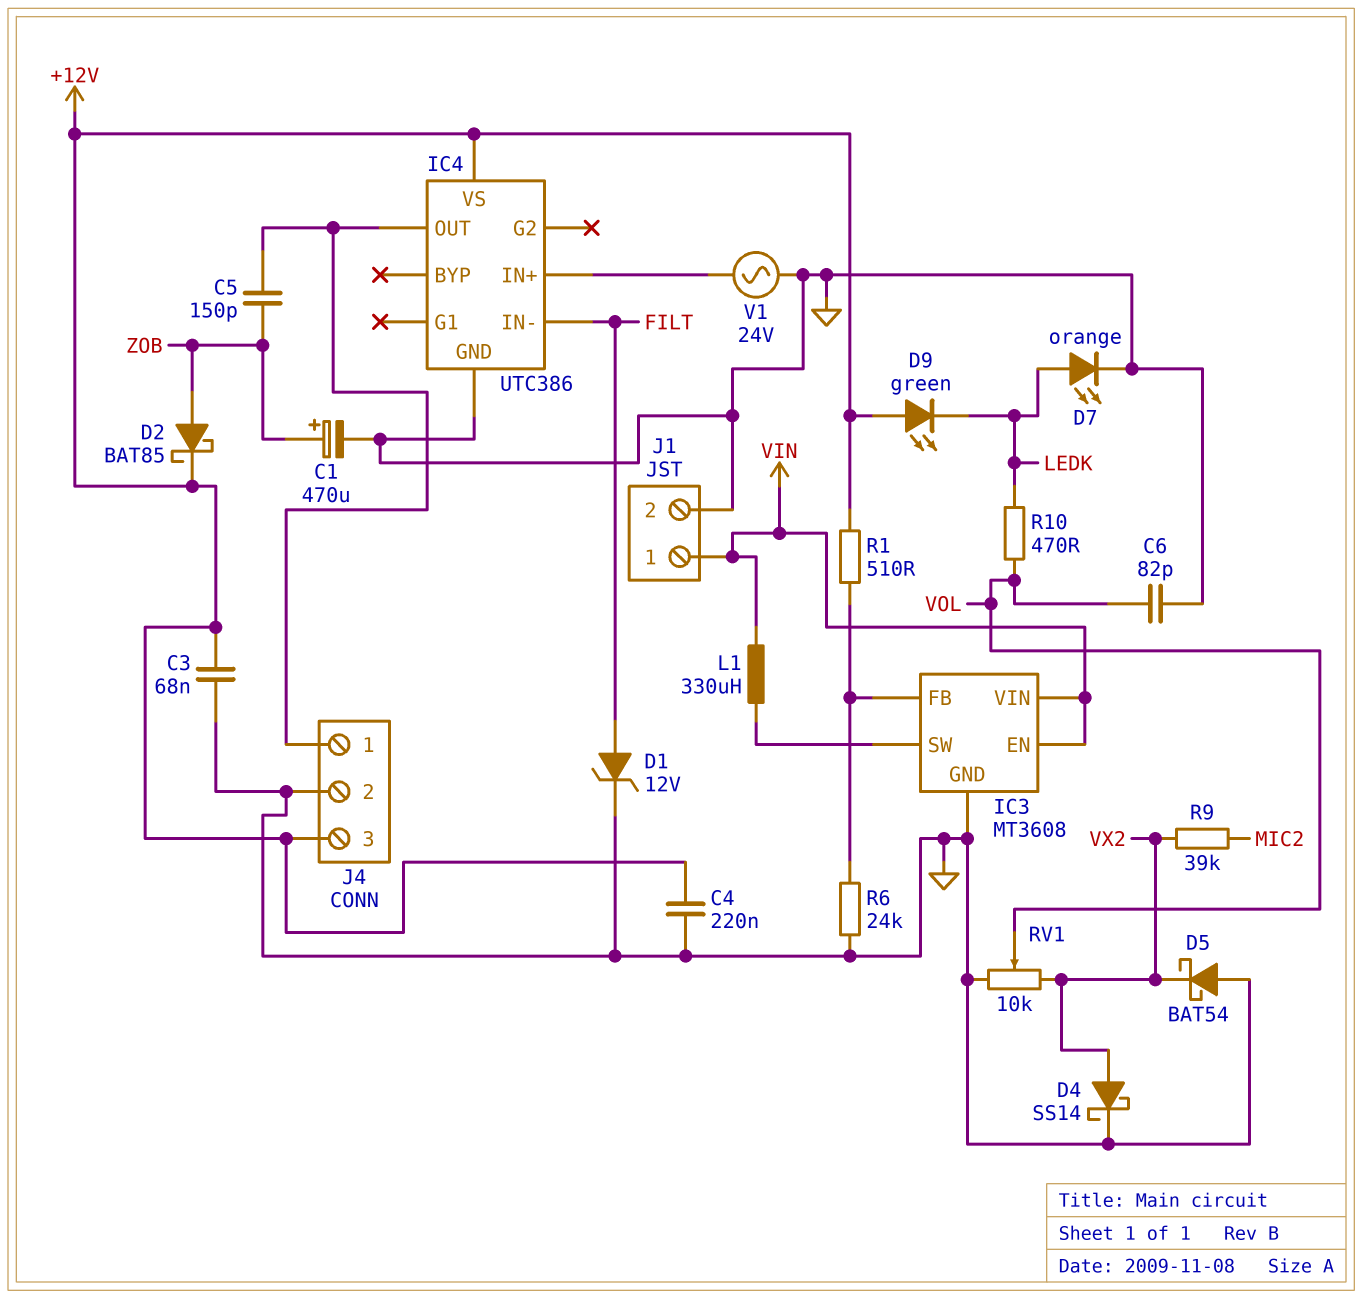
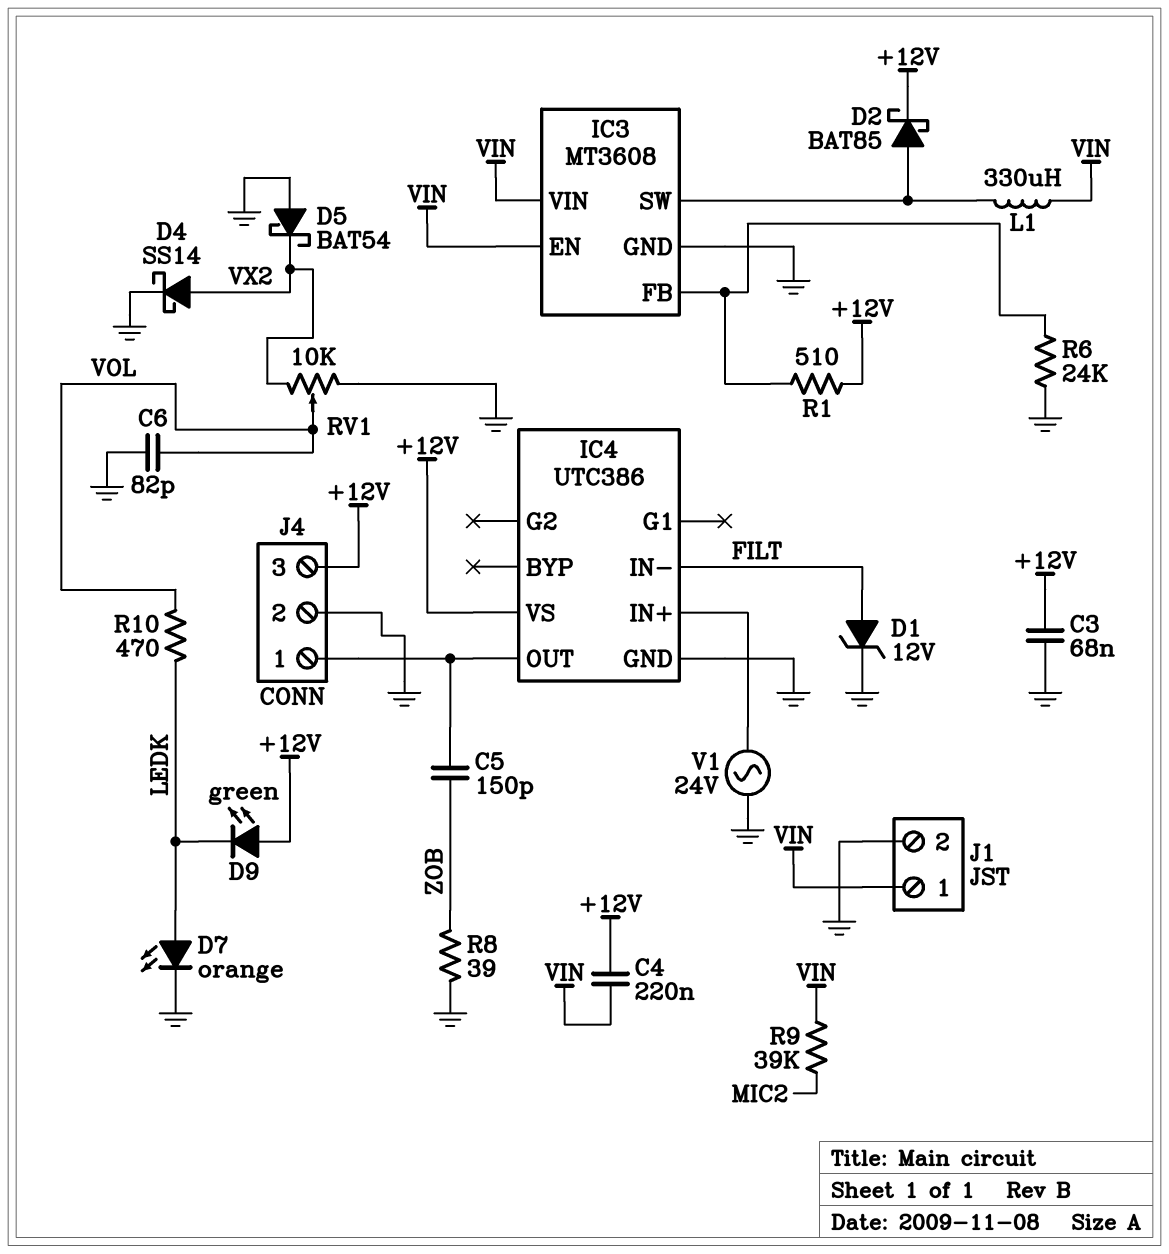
C1: 470uF (plus ZOB, minus GND) -> none
C4: 220nF (+12V, GND) -> 220nF (+12V, VIN)
D2: schottky BAT85 (A ZOB, K +12V) -> schottky BAT85 (A IC3/SW, K +12V)
R8: none -> 39 (GND, ZOB)
R9: 39k (MIC2, VX2) -> 39k (MIC2, VIN)

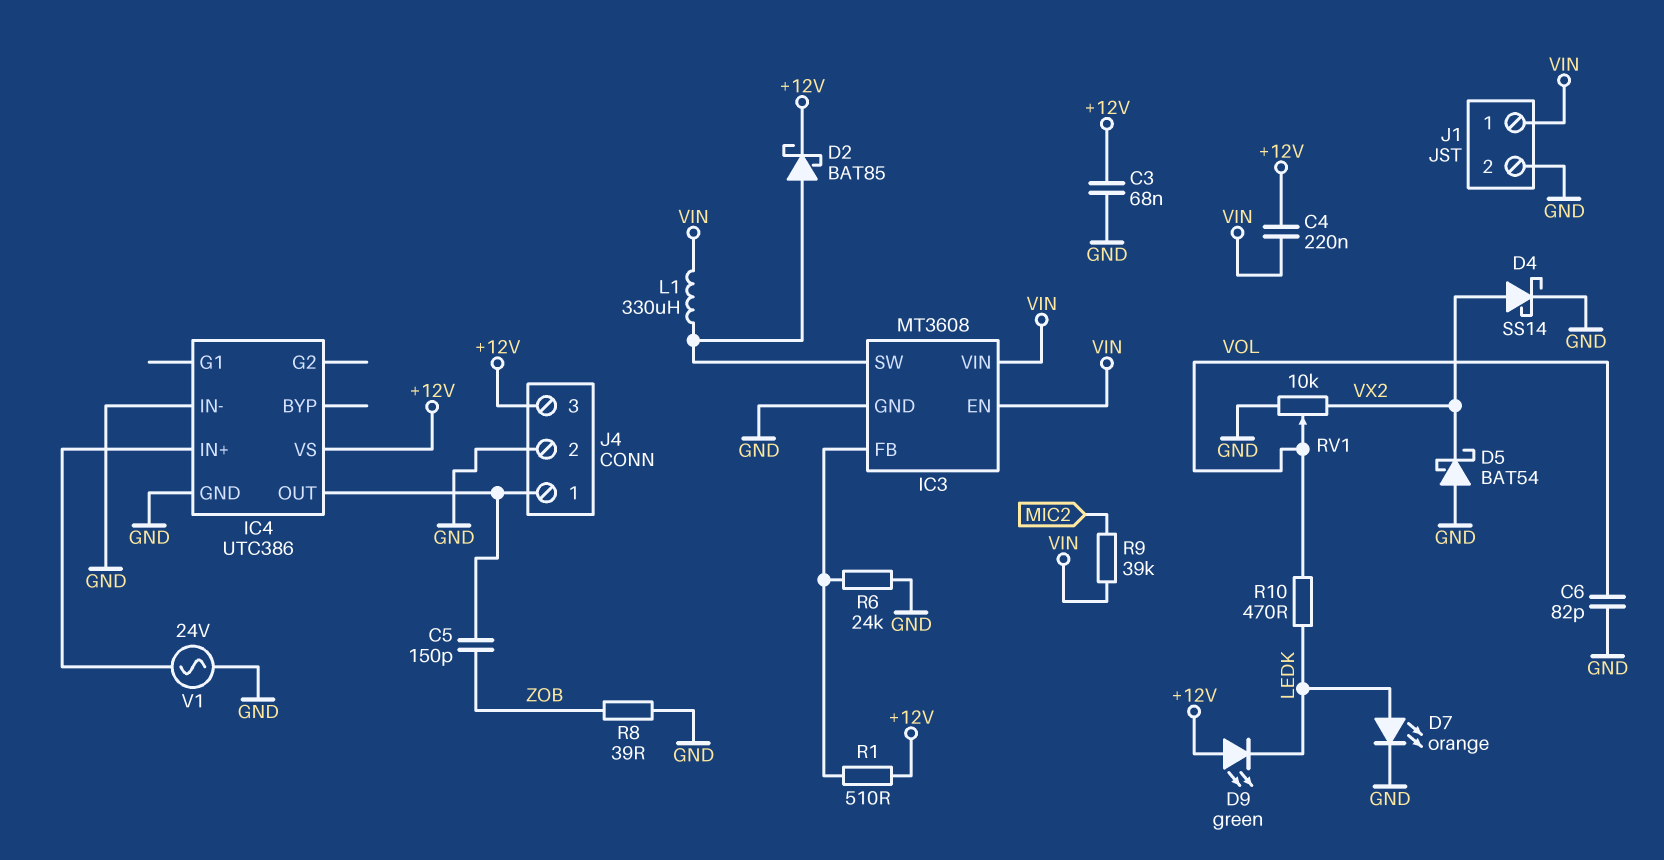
D1: zener 12V (A FILT, K GND) -> none
IC4 pin IN-: FILT -> GND

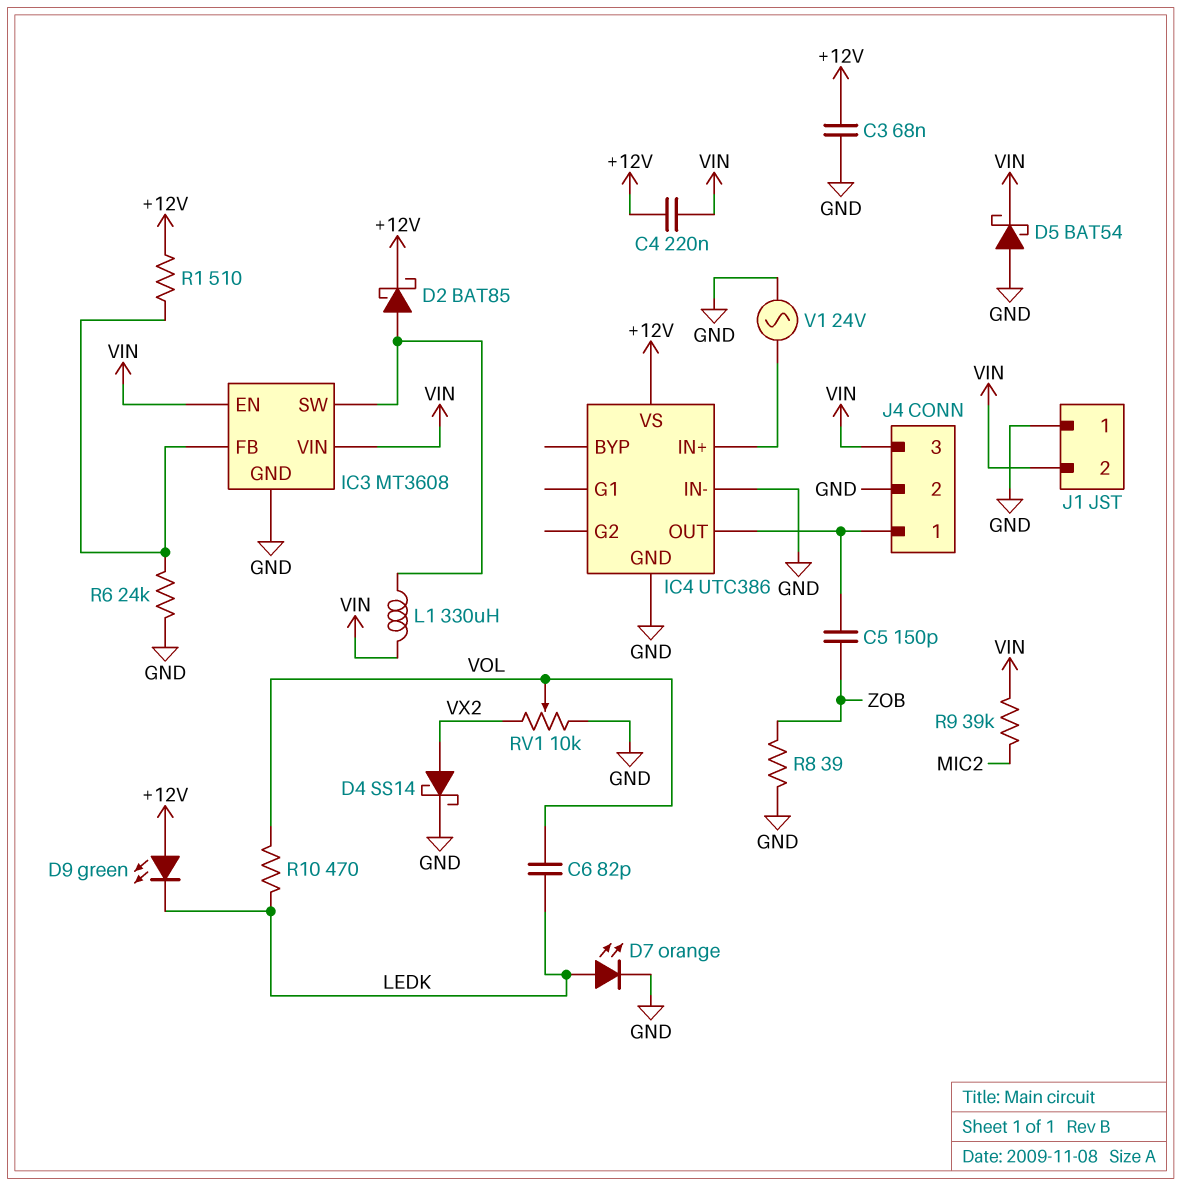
C6: 82pF (GND, VOL) -> 82pF (LEDK, VOL)
D5: schottky BAT54 (A GND, K VX2) -> schottky BAT54 (A GND, K VIN)
J1 pin 1: VIN -> GND
J1 pin 2: GND -> VIN
J4 pin 3: +12V -> VIN

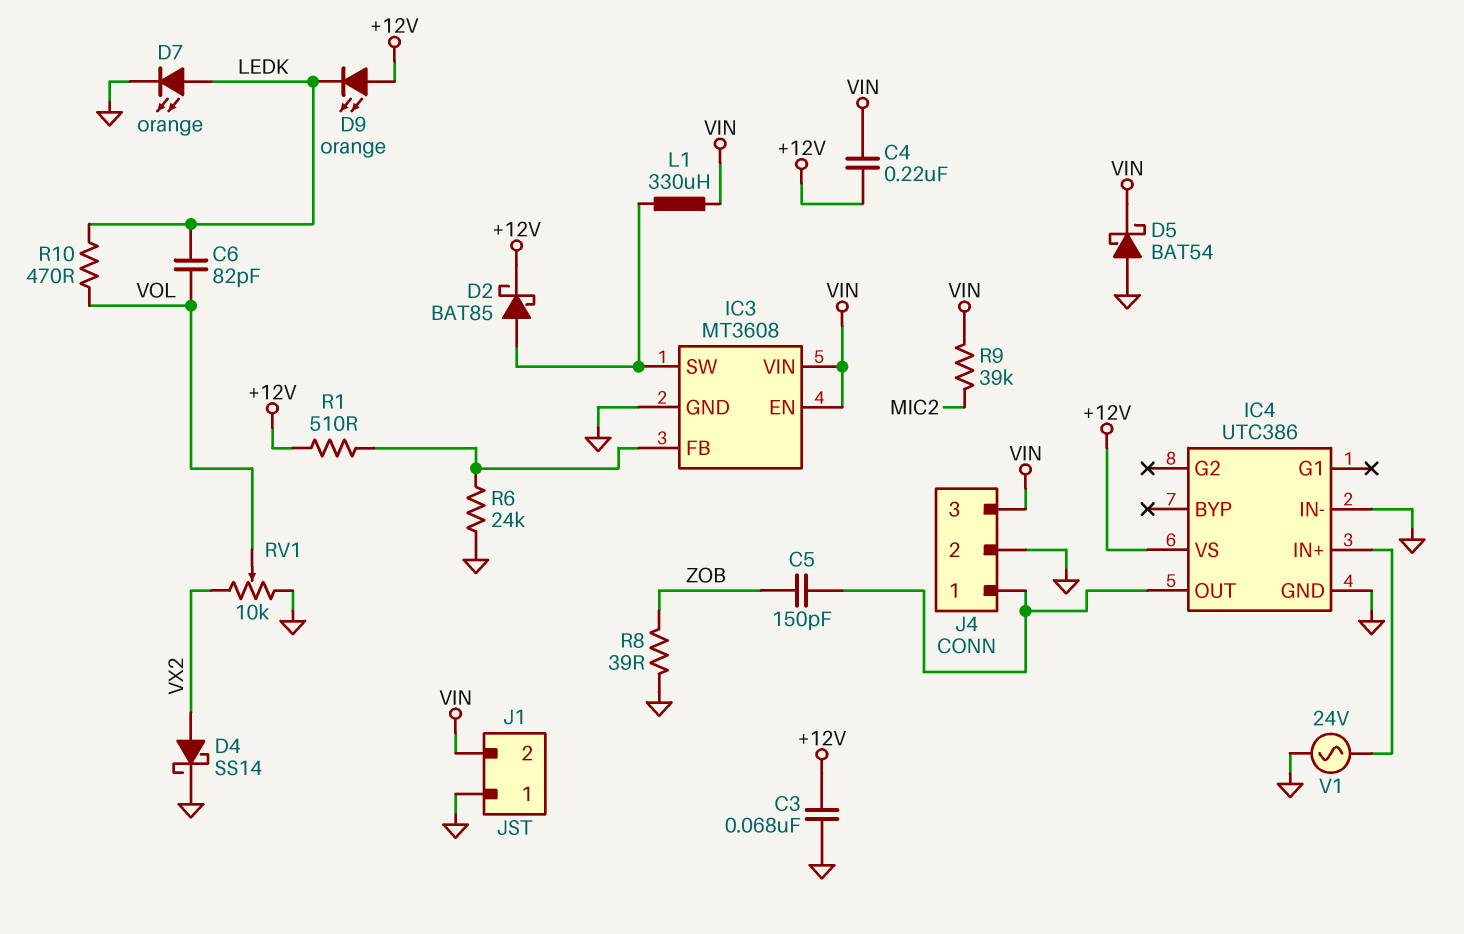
D9: LED green (A +12V, K LEDK) -> LED orange (A +12V, K LEDK)

